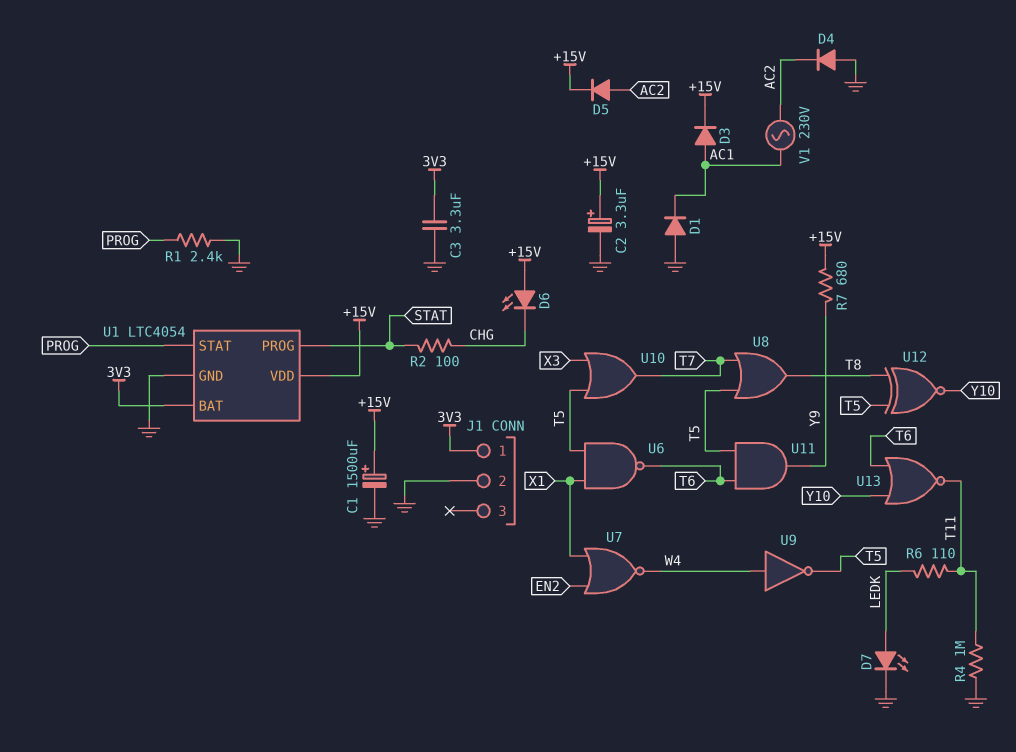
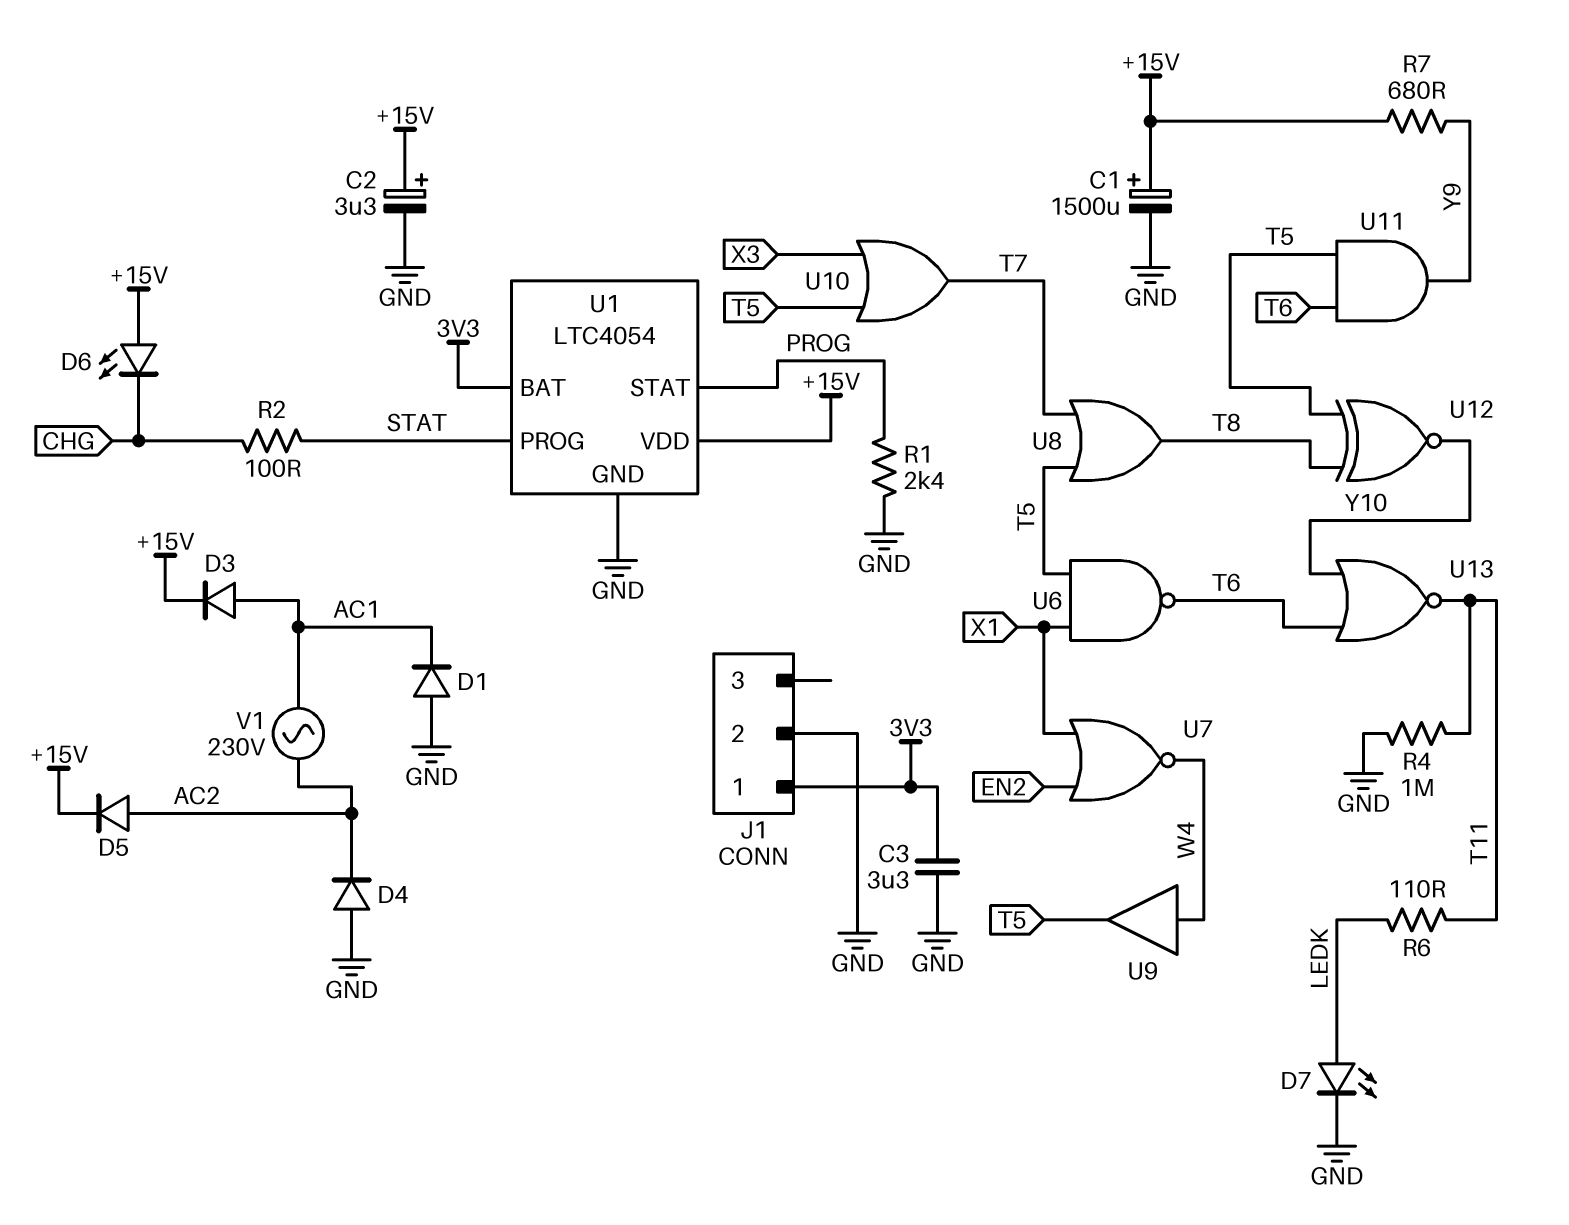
U9: NOT (in W4, out T5) -> buffer (in W4, out T5)

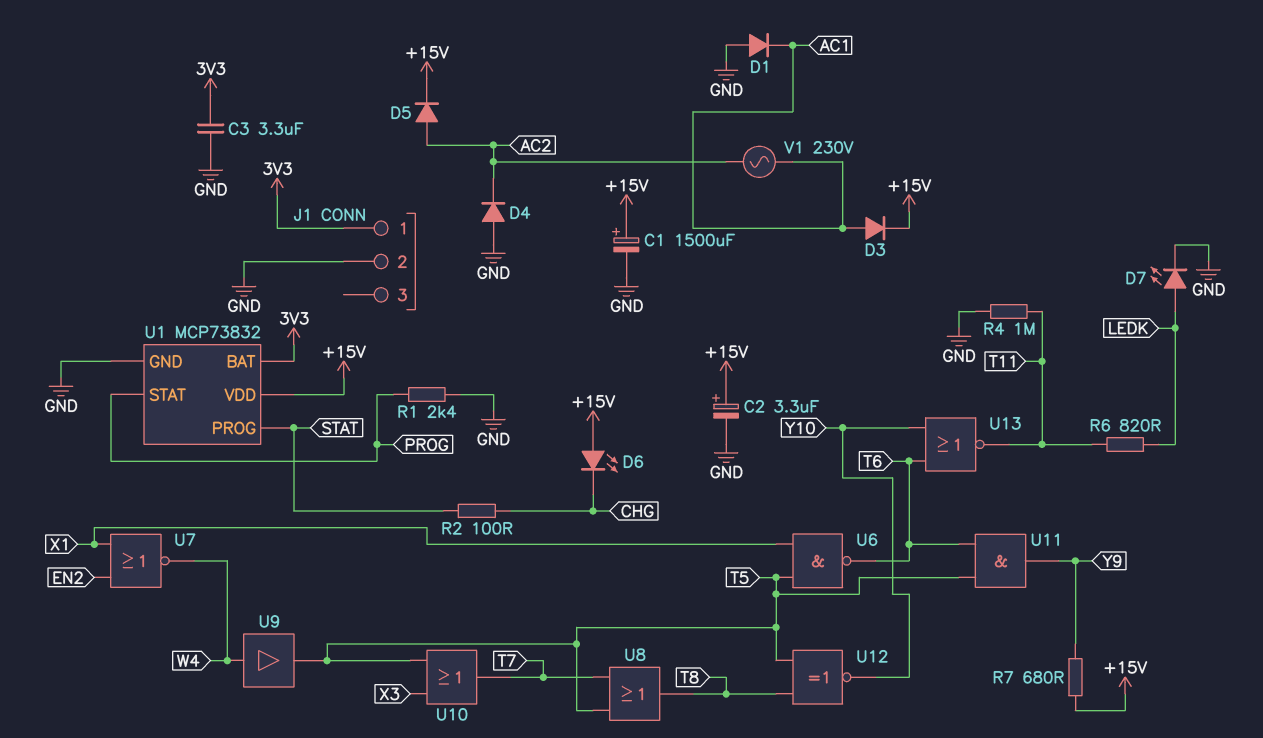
R6: 110 (LEDK, T11) -> 820 (LEDK, T11)
U1: LTC4054 -> MCP73832

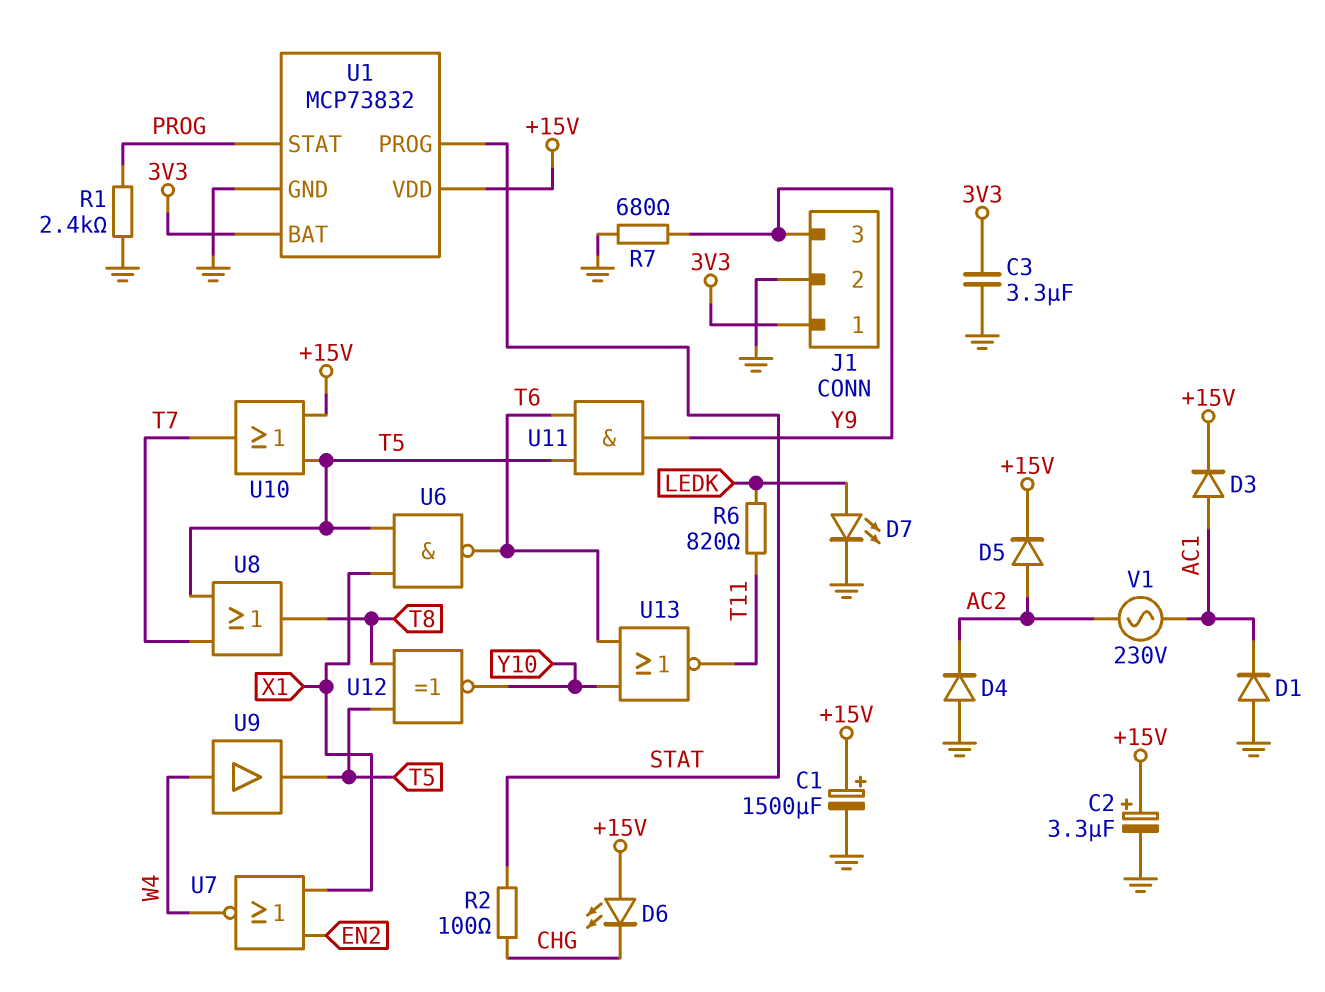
J1 pin 3: none -> Y9
R4: 1M (GND, T11) -> none
R7: 680 (+15V, Y9) -> 680 (GND, Y9)
U10: OR (in T5, in X3, out T7) -> OR (in +15V, in T5, out T7)

